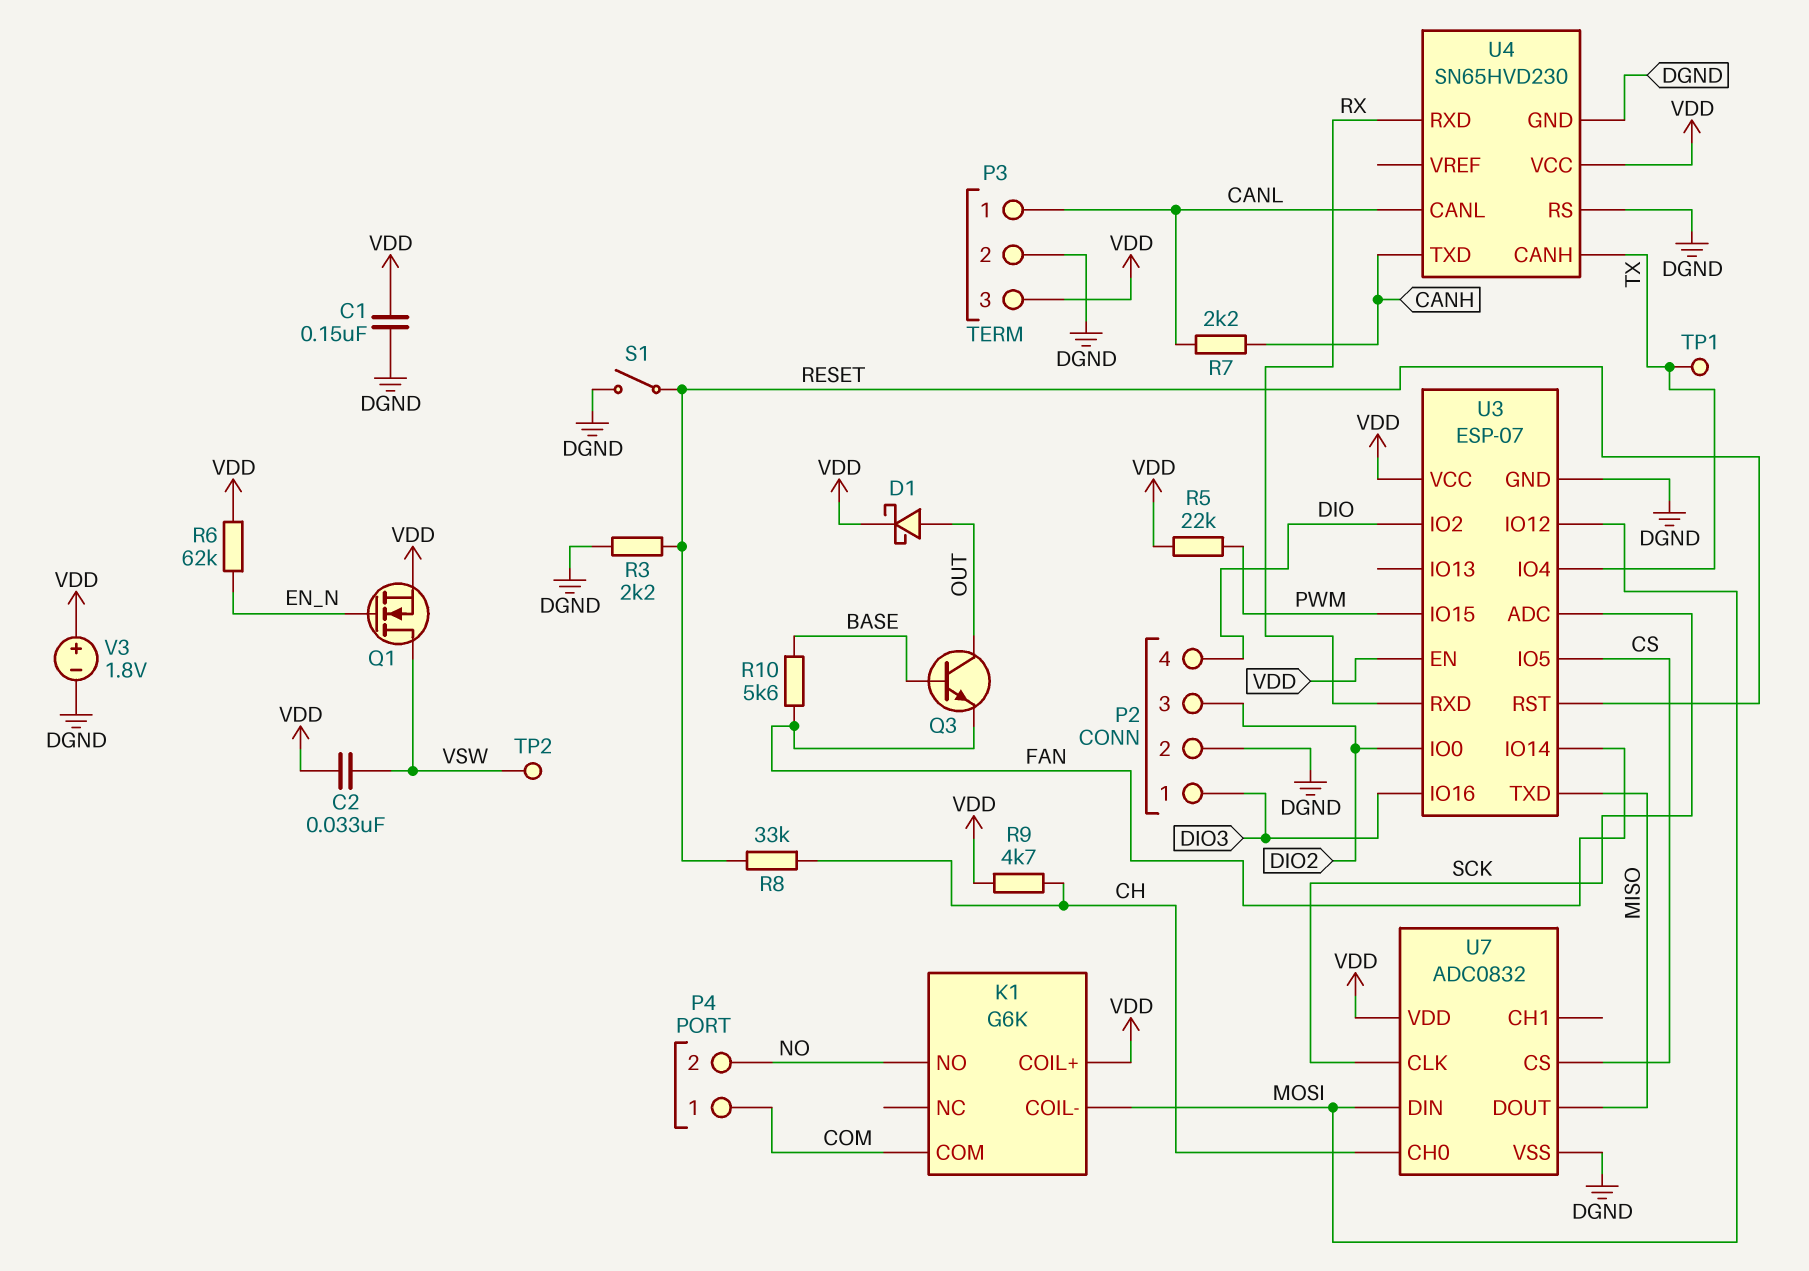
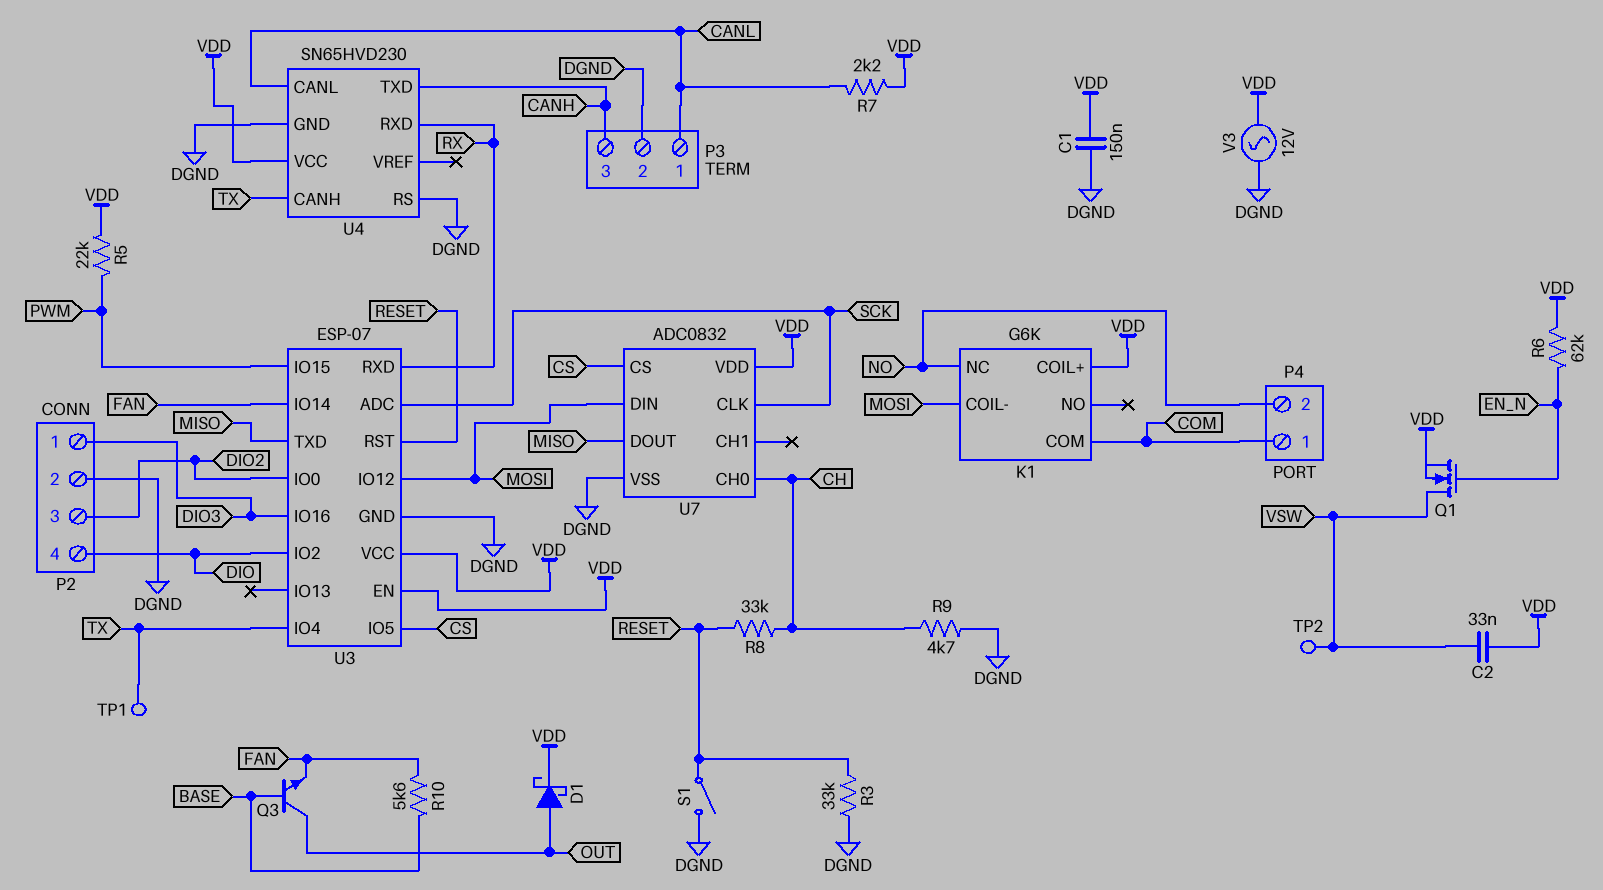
K1 pin NC: none -> NO
K1 pin NO: NO -> none
P3 pin 3: VDD -> CANH
R3: 2.2k (DGND, RESET) -> 33k (DGND, RESET)
R7: 2.2k (CANH, CANL) -> 2.2k (CANL, VDD)
R9: 4.7k (CH, VDD) -> 4.7k (CH, DGND)
V3: 1.8V (plus VDD, minus DGND) -> AC 12V (DGND, VDD)

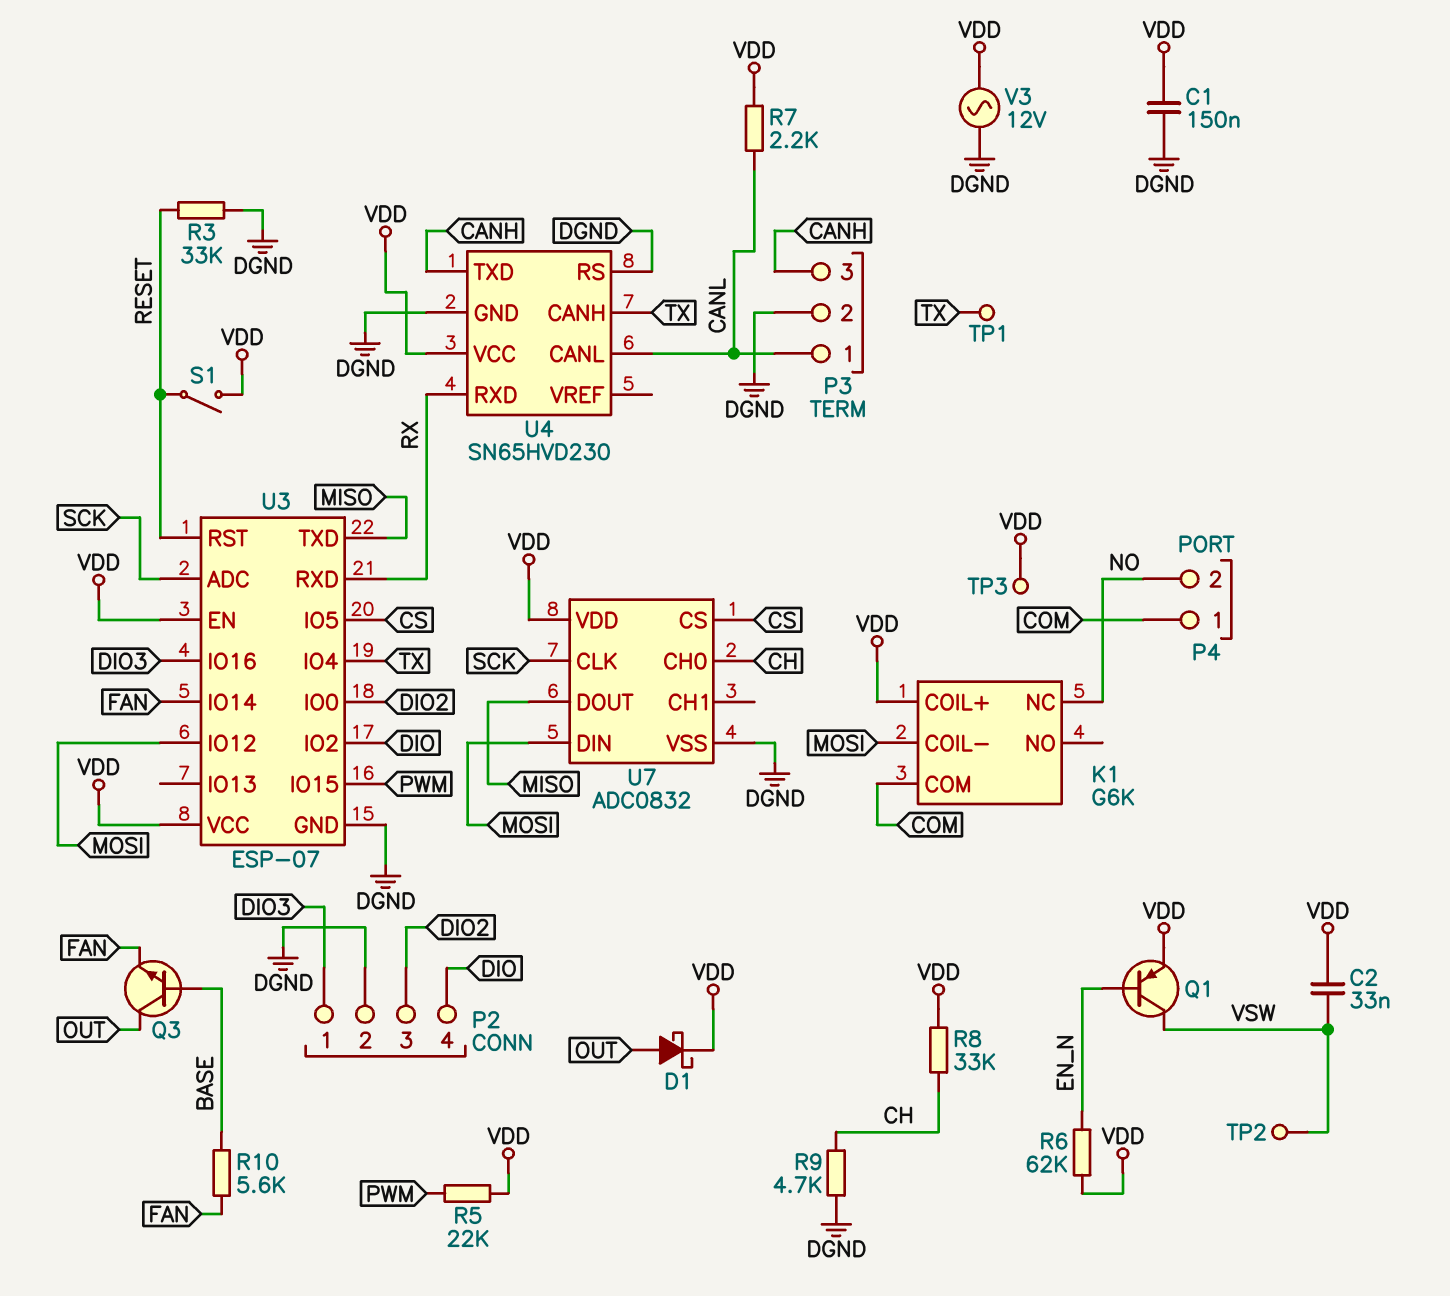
Q1: NMOS (G EN_N, D VSW, S VDD) -> PNP (B EN_N, C VSW, E VDD)
R8: 33k (CH, RESET) -> 33k (CH, VDD)
S1: switch (DGND, RESET) -> switch (RESET, VDD)
TP3: none -> test point (VDD)

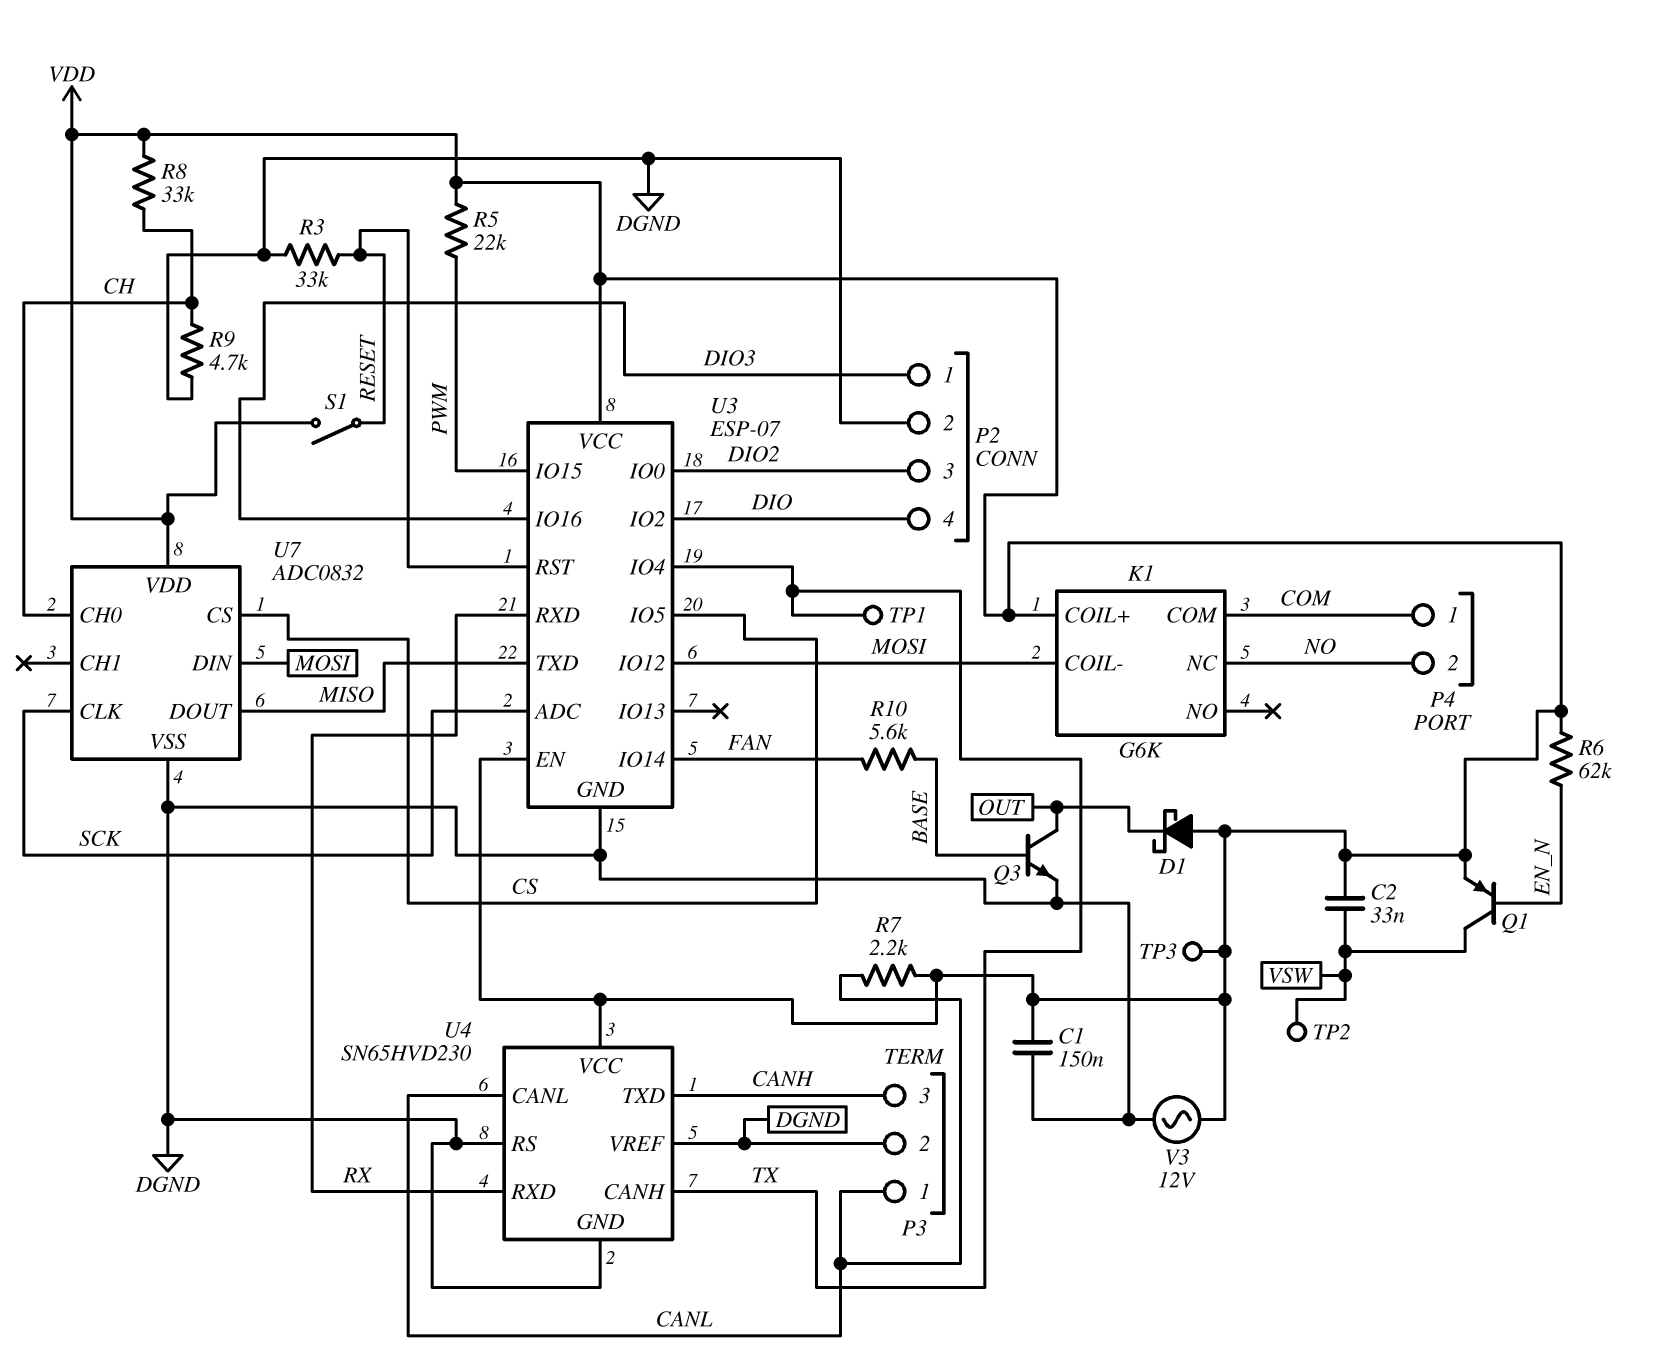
D1: schottky (A OUT, K VDD) -> schottky (A VDD, K OUT)
Q3: NPN (B BASE, C OUT, E FAN) -> NPN (B BASE, C OUT, E DGND)
U4 pin VREF: none -> DGND

